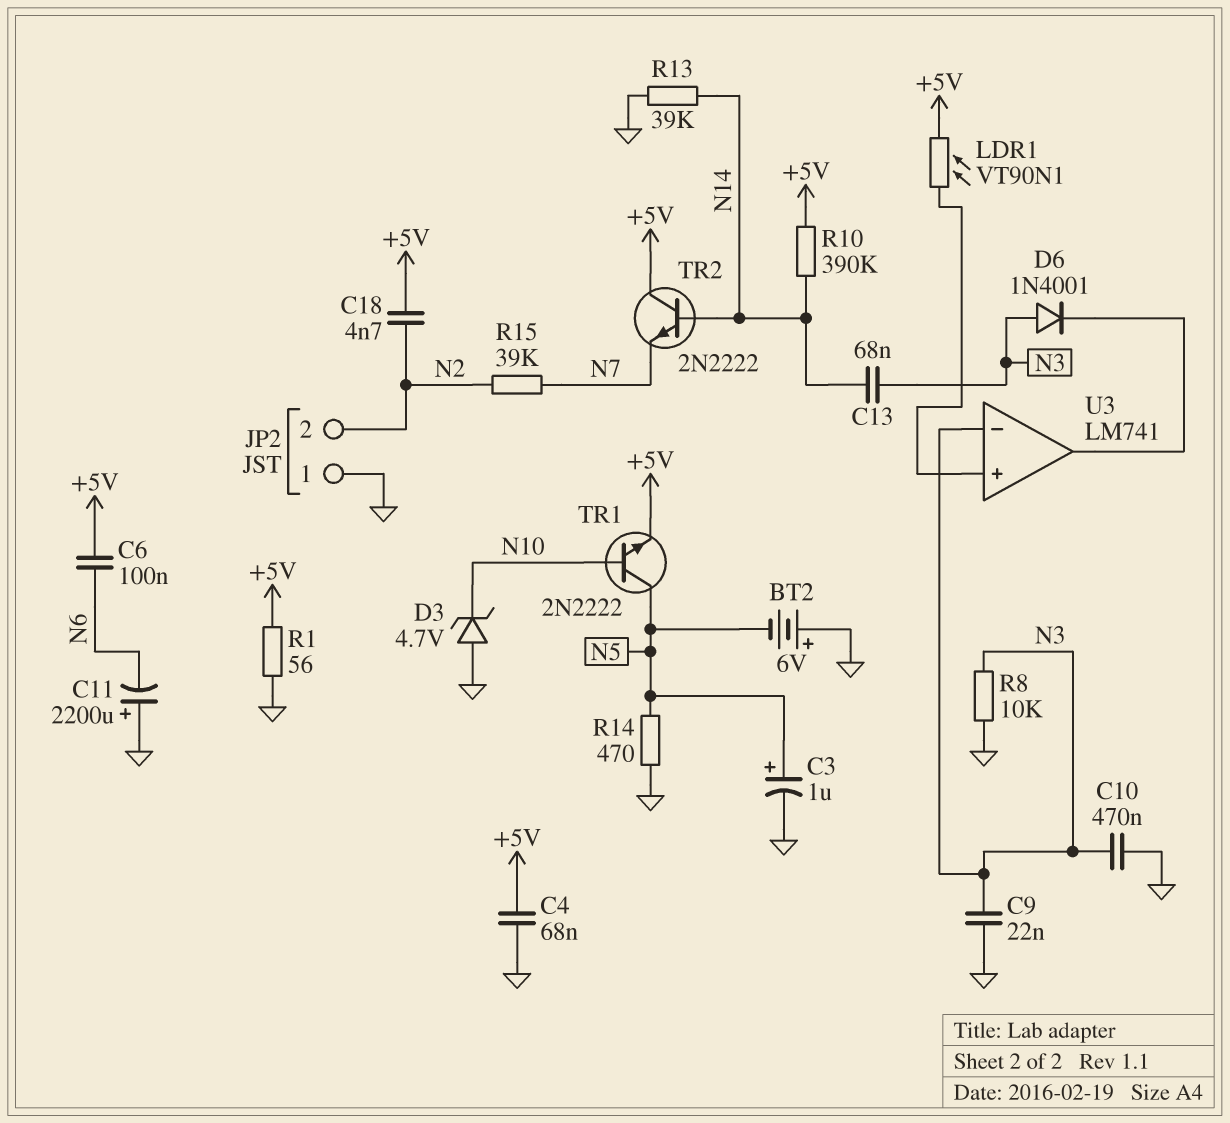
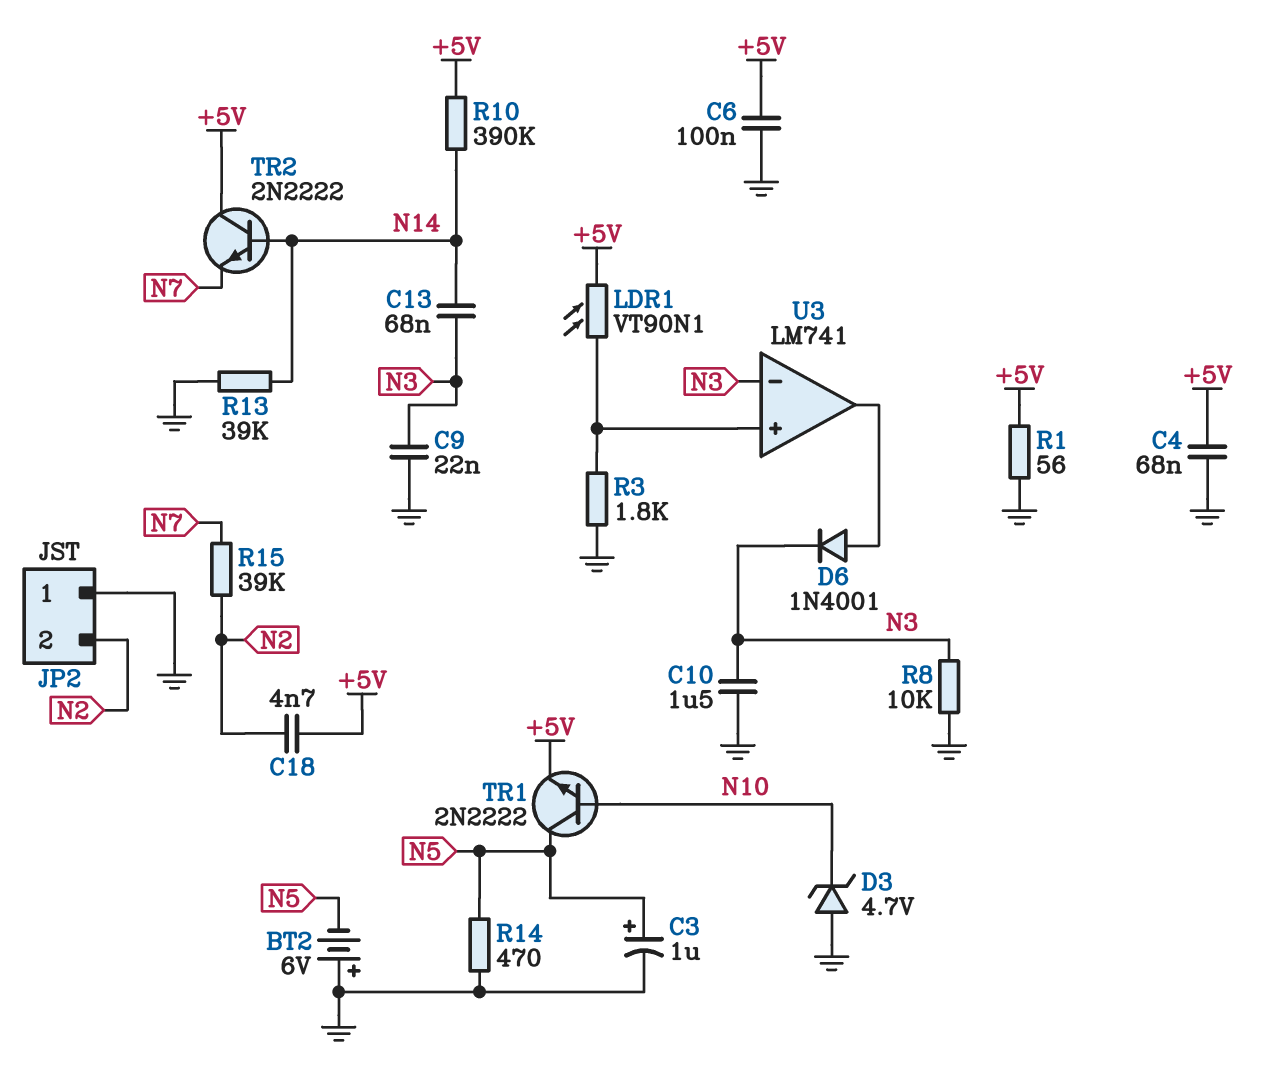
C6: 100nF (+5V, N6) -> 100nF (+5V, GND)
C10: 470nF (GND, N3) -> 1.5uF (GND, N3)
C11: 2200uF (plus GND, minus N6) -> none
D6: diode 1N4001 (A N3, K U3/out) -> diode 1N4001 (A U3/out, K N3)
R3: none -> 1.8k (GND, U3/in+)

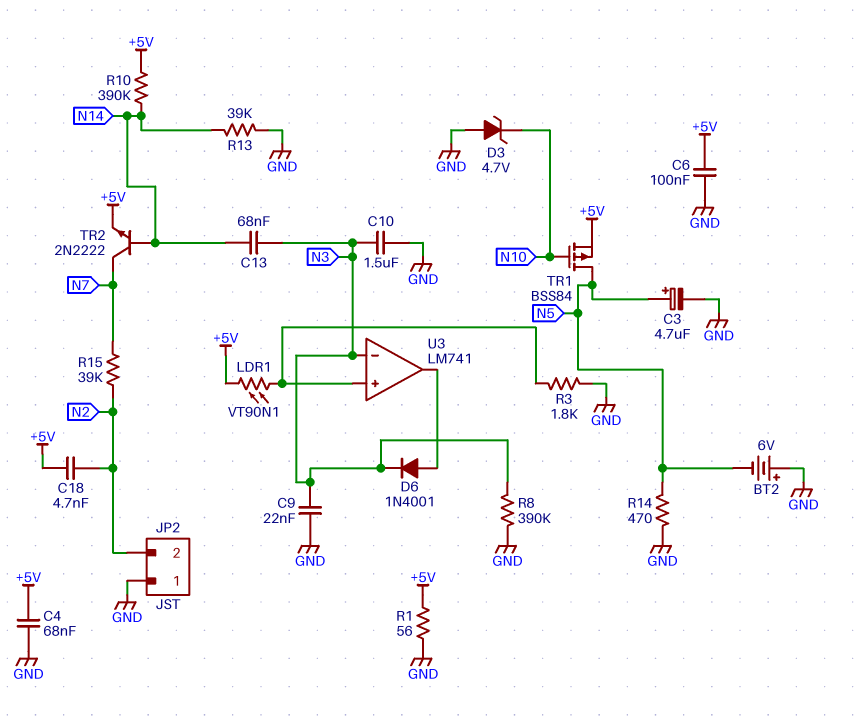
C3: 1uF (plus N5, minus GND) -> 4.7uF (plus N5, minus GND)
R8: 10k (GND, N3) -> 390k (GND, N3)
TR1: NPN 2N2222 (B N10, C N5, E +5V) -> PMOS BSS84 (G N10, D N5, S +5V)
TR2: NPN 2N2222 (B N14, C +5V, E N7) -> NPN 2N2222 (B N14, C N7, E +5V)

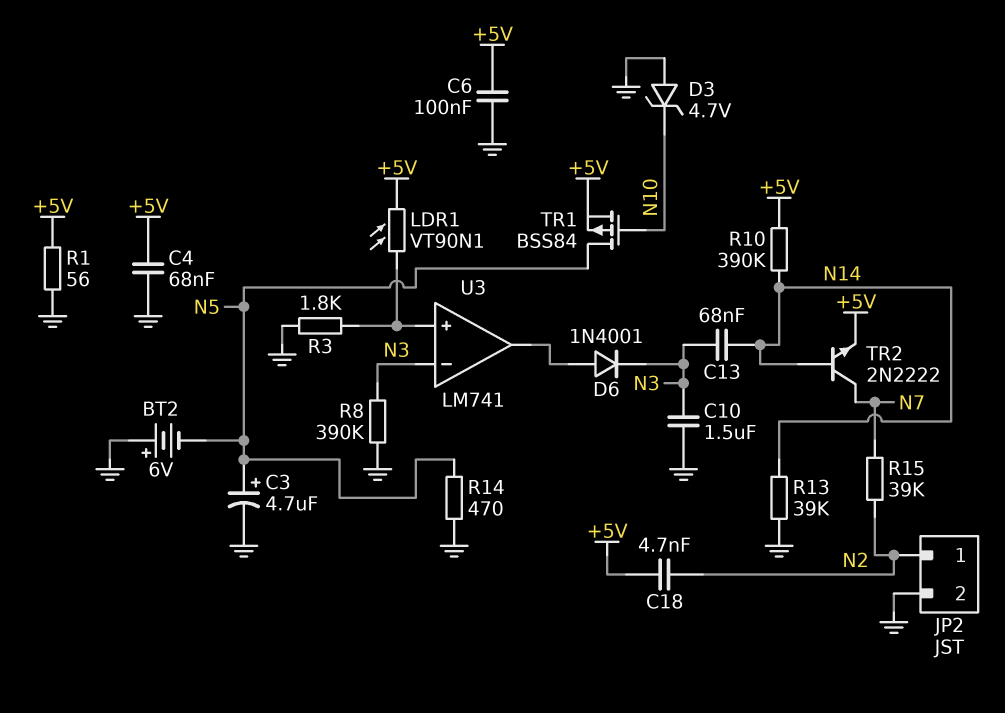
C9: 22nF (GND, N3) -> none
JP2 pin 1: GND -> N2
JP2 pin 2: N2 -> GND

